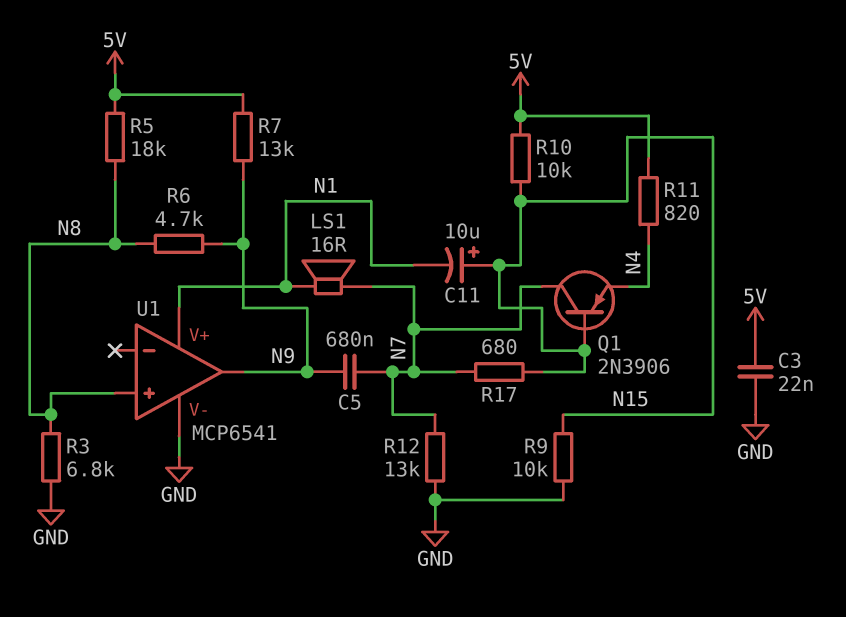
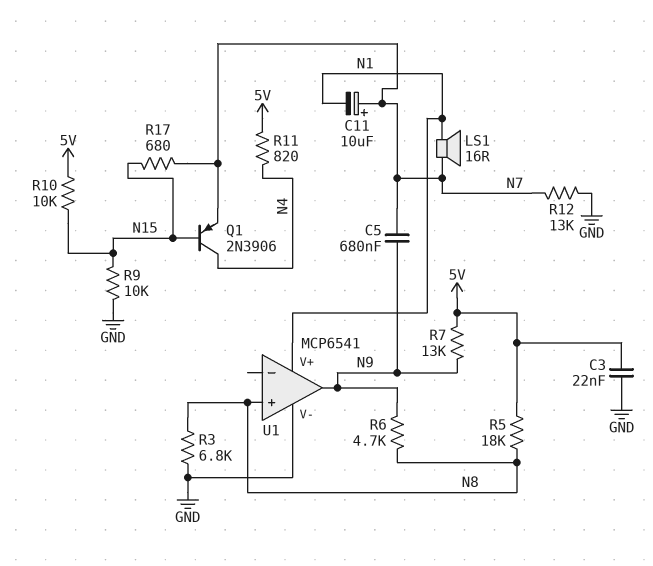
C11: 10uF (plus N15, minus N1) -> 10uF (plus N7, minus N1)
Q1: PNP 2N3906 (B N15, C N7, E N4) -> PNP 2N3906 (B N15, C N4, E N7)

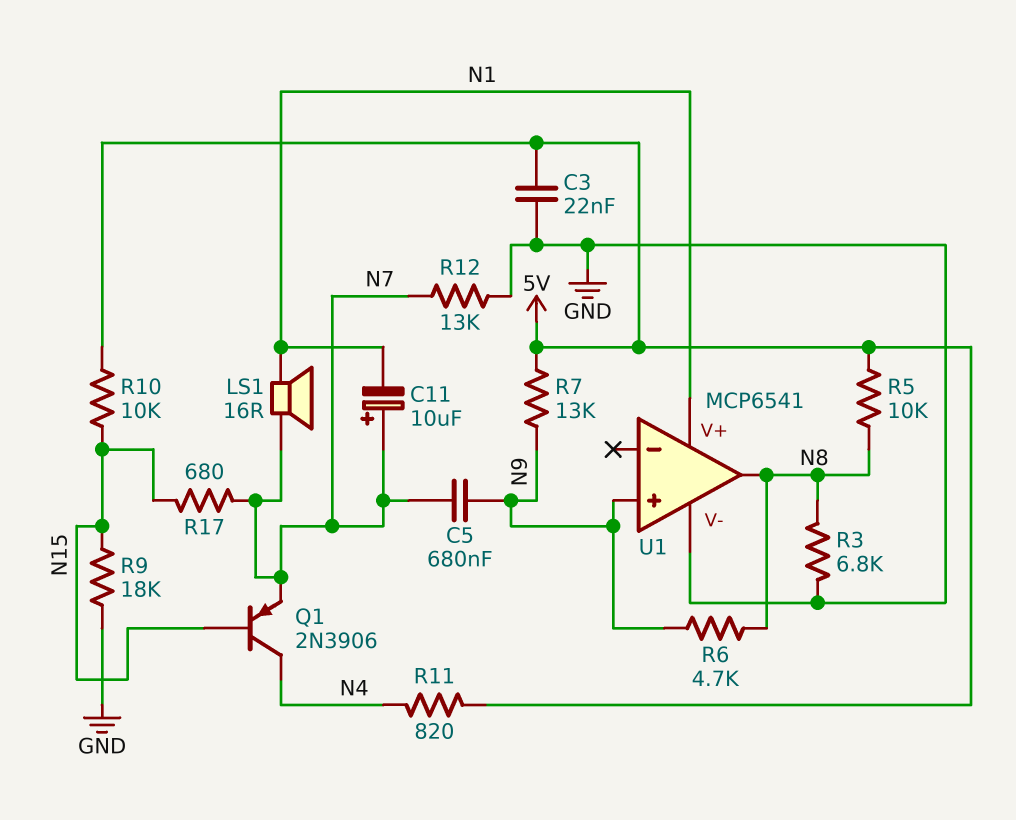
R5: 18k (5V, N8) -> 10k (5V, N8)
R9: 10k (GND, N15) -> 18k (GND, N15)
U1 pin in+: N8 -> N9
U1 pin out: N9 -> N8

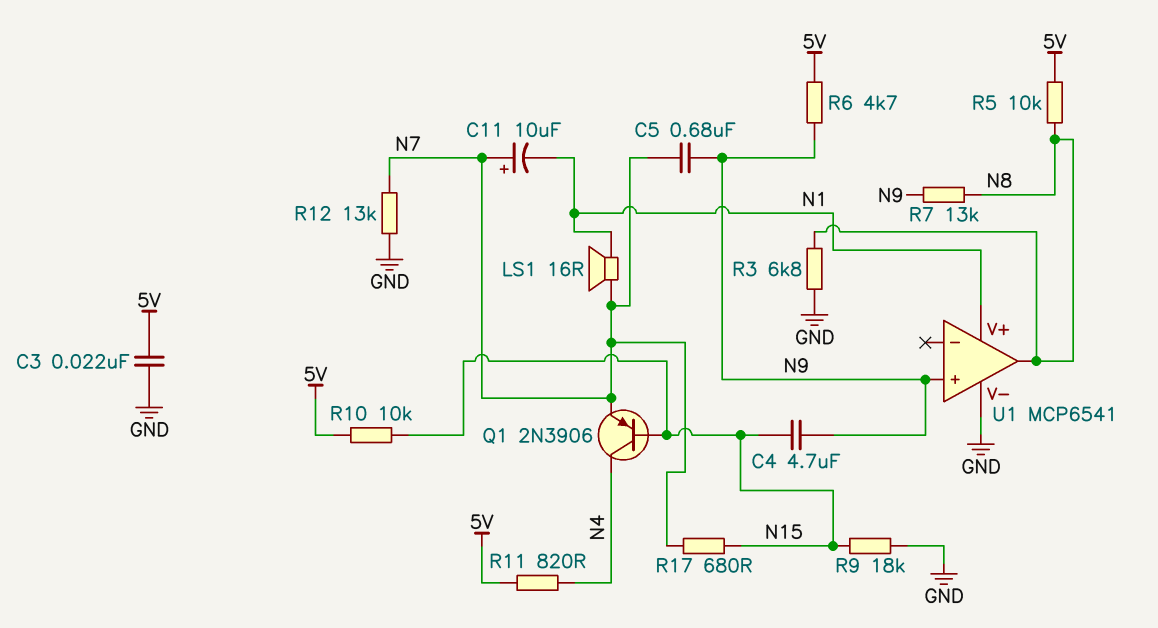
C4: none -> 4.7uF (N9, N15)
R6: 4.7k (N8, N9) -> 4.7k (5V, N9)
R7: 13k (5V, N9) -> 13k (N8, N9)

